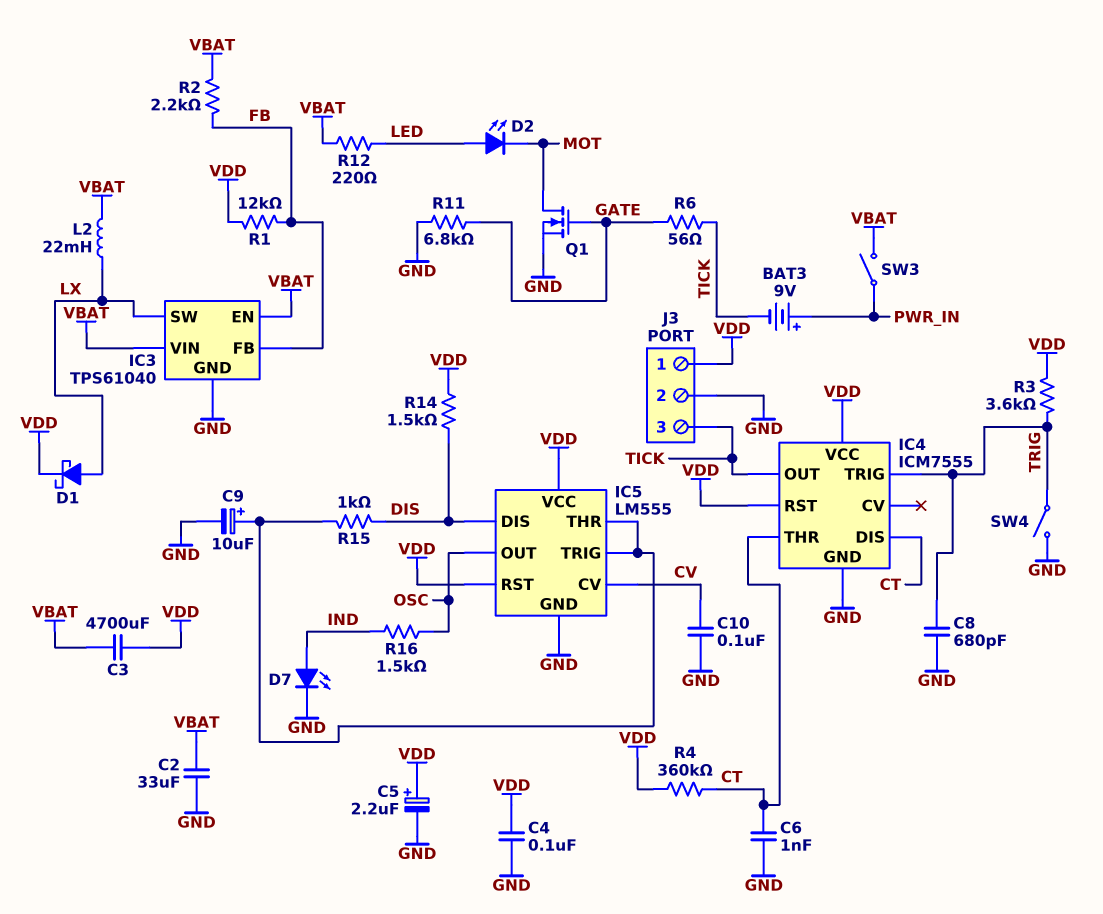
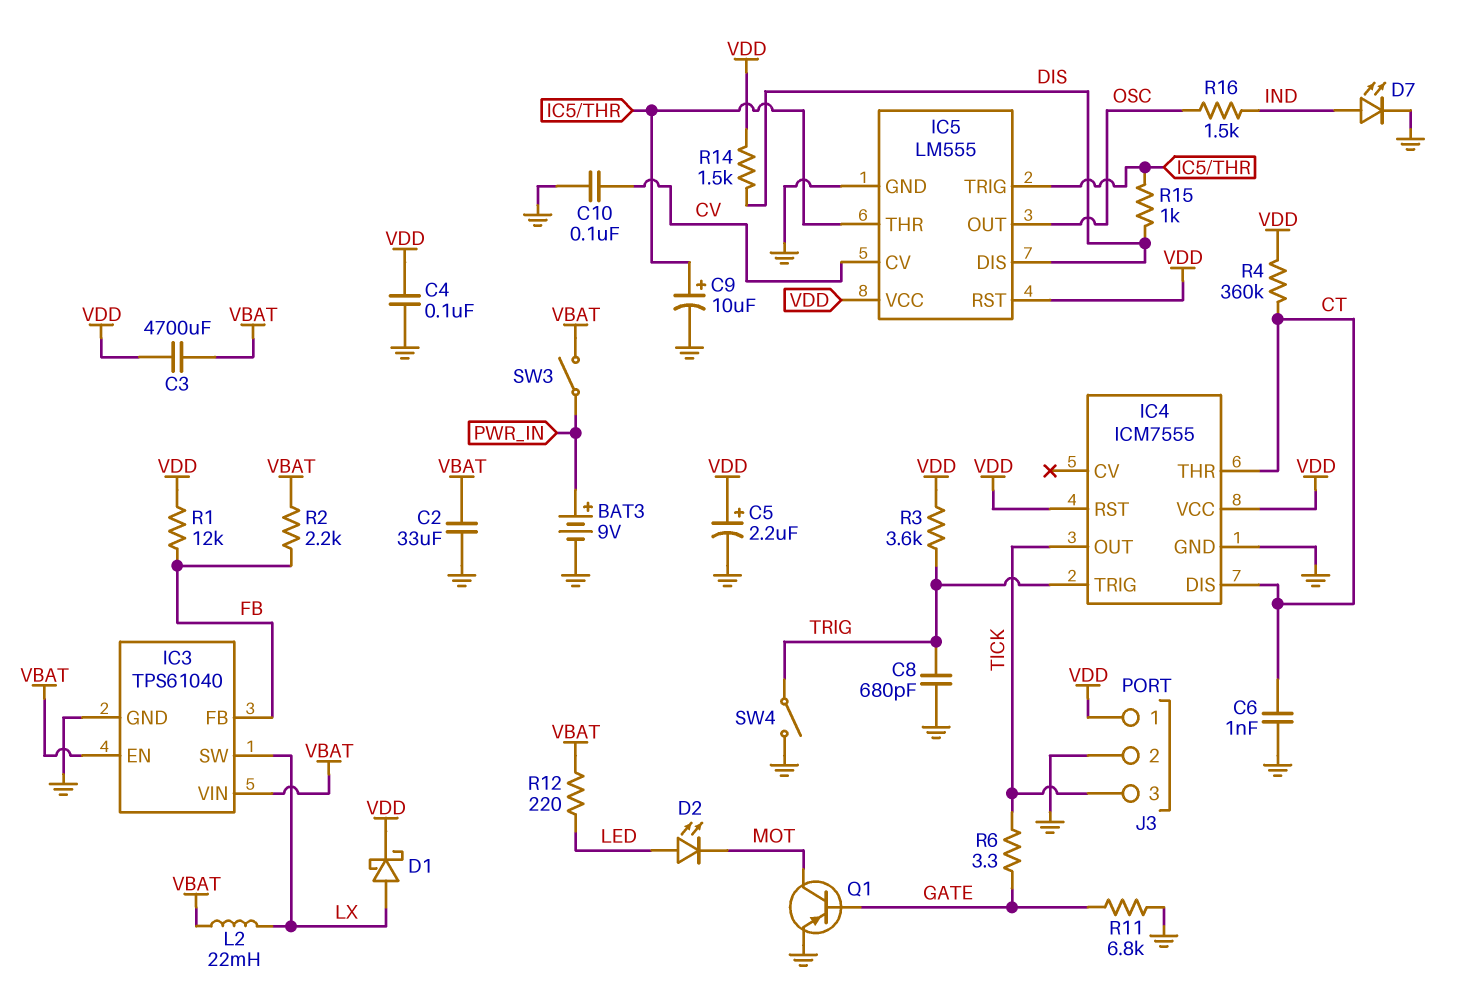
BAT3: 9V (plus PWR_IN, minus TICK) -> 9V (plus PWR_IN, minus GND)
Q1: NMOS (G GATE, D MOT, S GND) -> PNP (B GATE, C MOT, E GND)
R6: 56 (GATE, TICK) -> 3.3 (GATE, TICK)

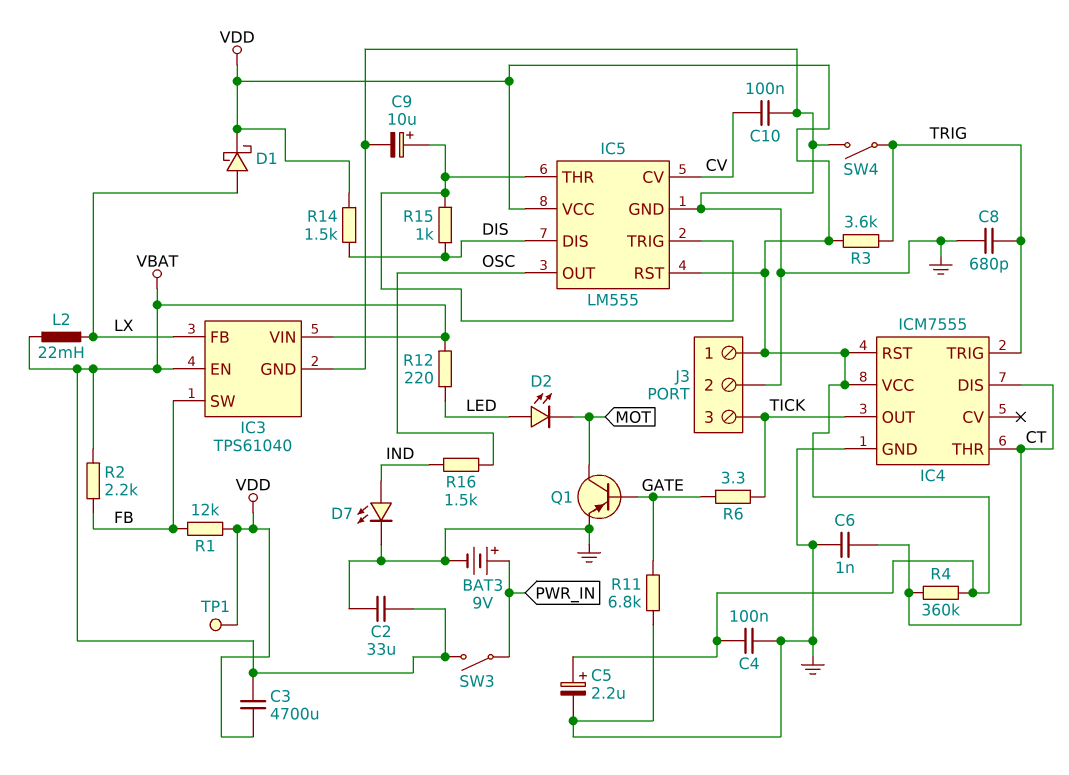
IC3 pin FB: FB -> LX
IC3 pin SW: LX -> FB
TP1: none -> test point (VDD)

